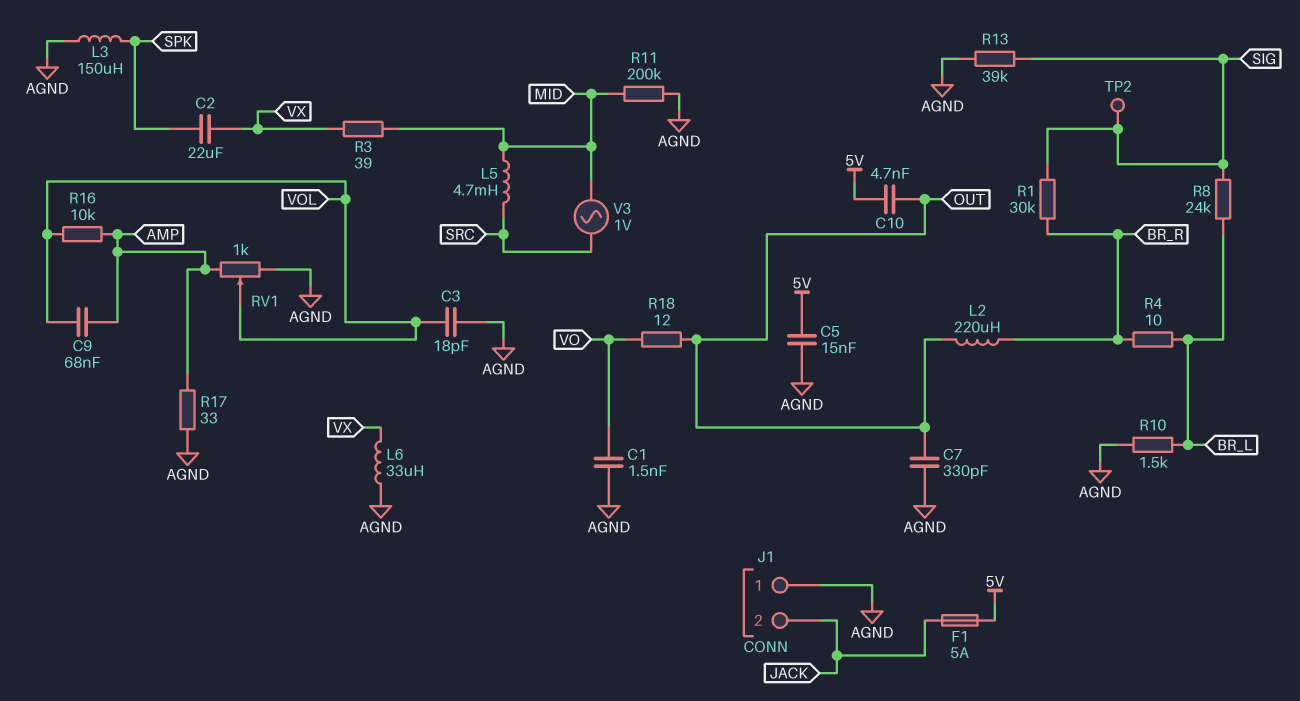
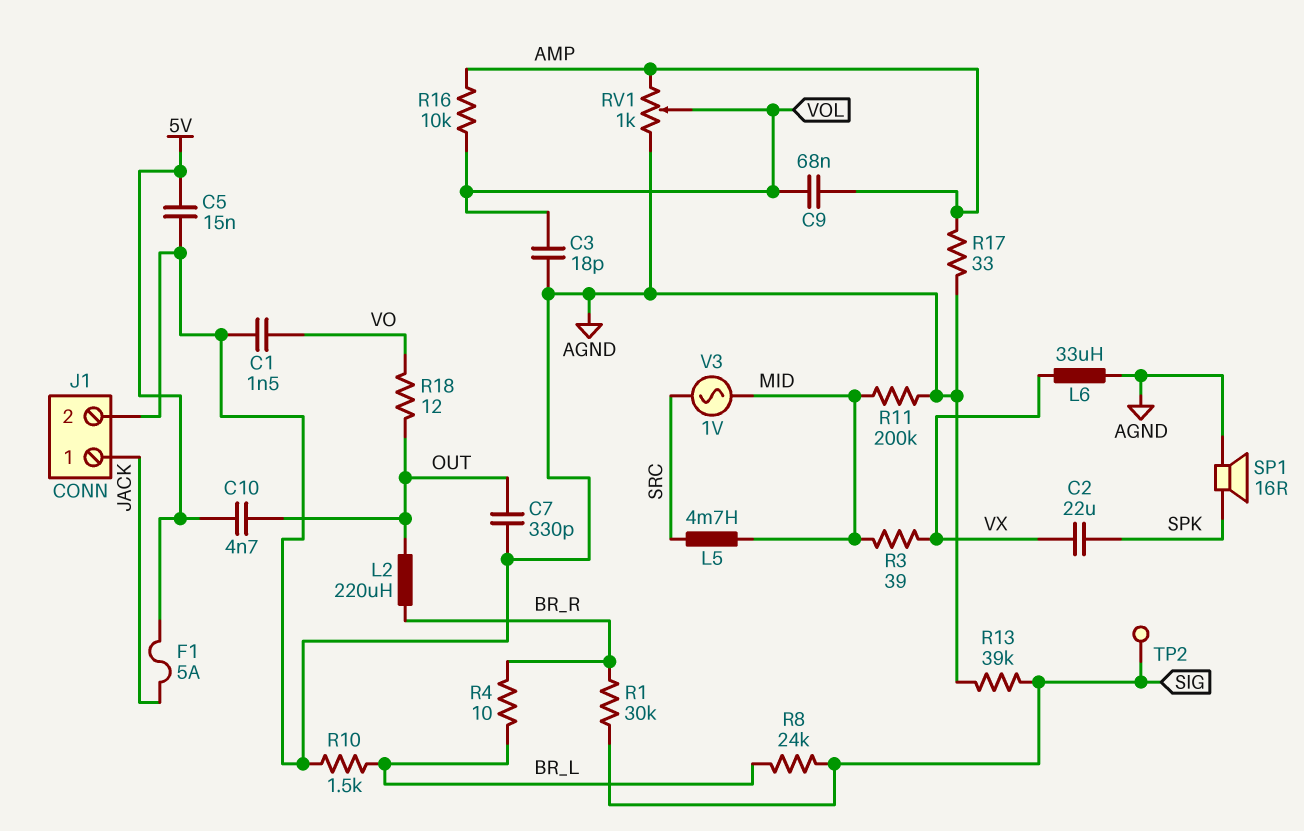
J1 pin 1: AGND -> JACK
J1 pin 2: JACK -> AGND
L3: 150uH (AGND, SPK) -> none
SP1: none -> speaker 16R (AGND, SPK)

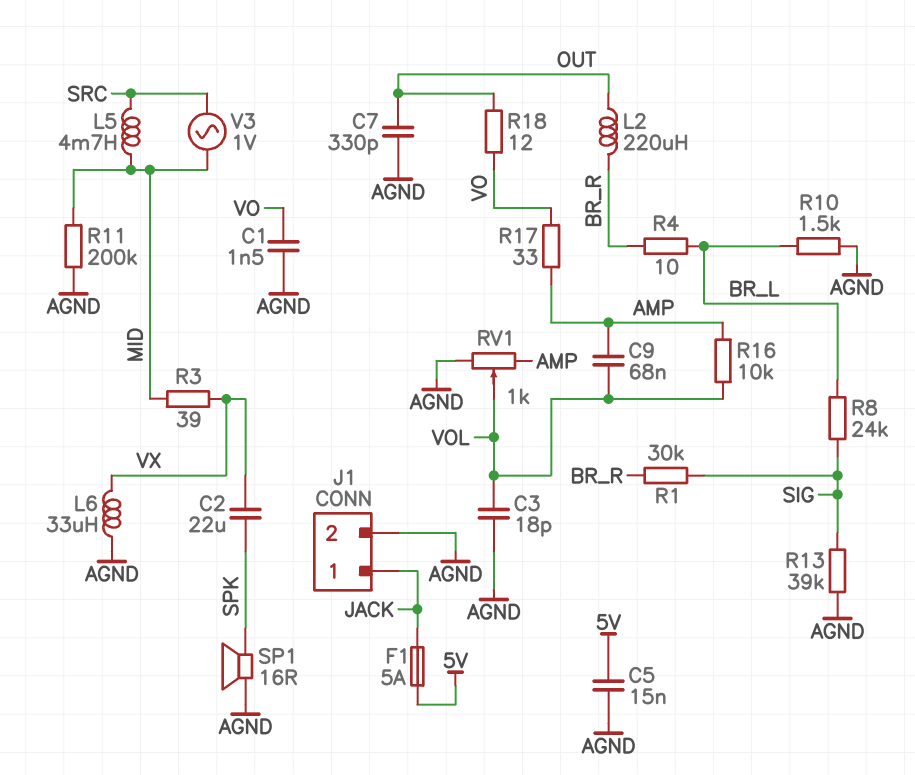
C10: 4.7nF (5V, OUT) -> none
R17: 33 (AGND, AMP) -> 33 (AMP, VO)
TP2: test point (SIG) -> none

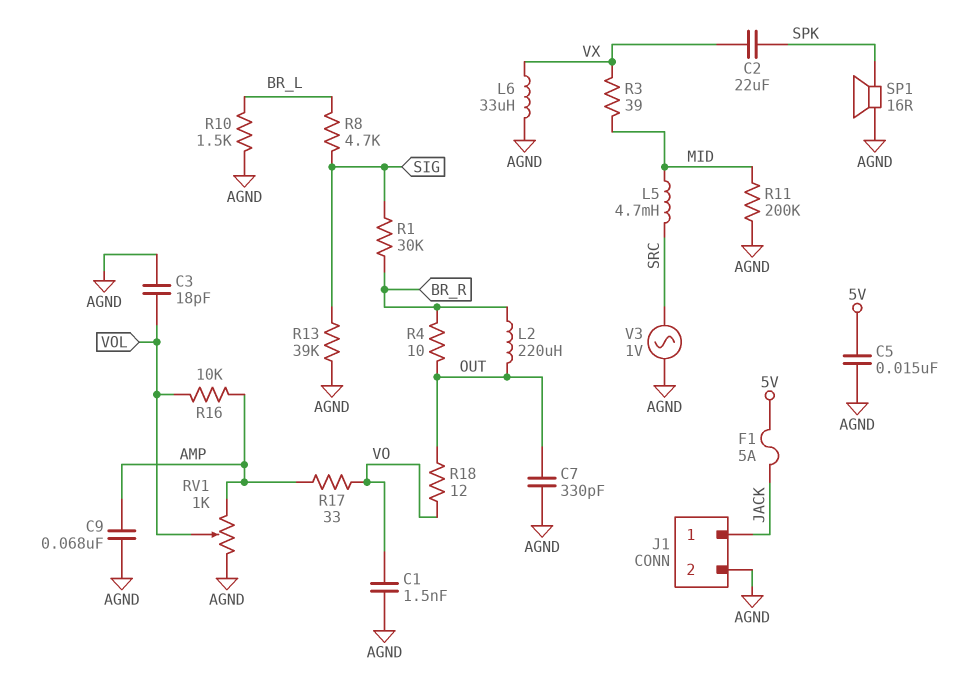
C9: 68nF (AMP, VOL) -> 68nF (AGND, AMP)
R4: 10 (BR_L, BR_R) -> 10 (BR_R, OUT)
R8: 24k (BR_L, SIG) -> 4.7k (BR_L, SIG)
V3: AC 1V (MID, SRC) -> AC 1V (AGND, SRC)

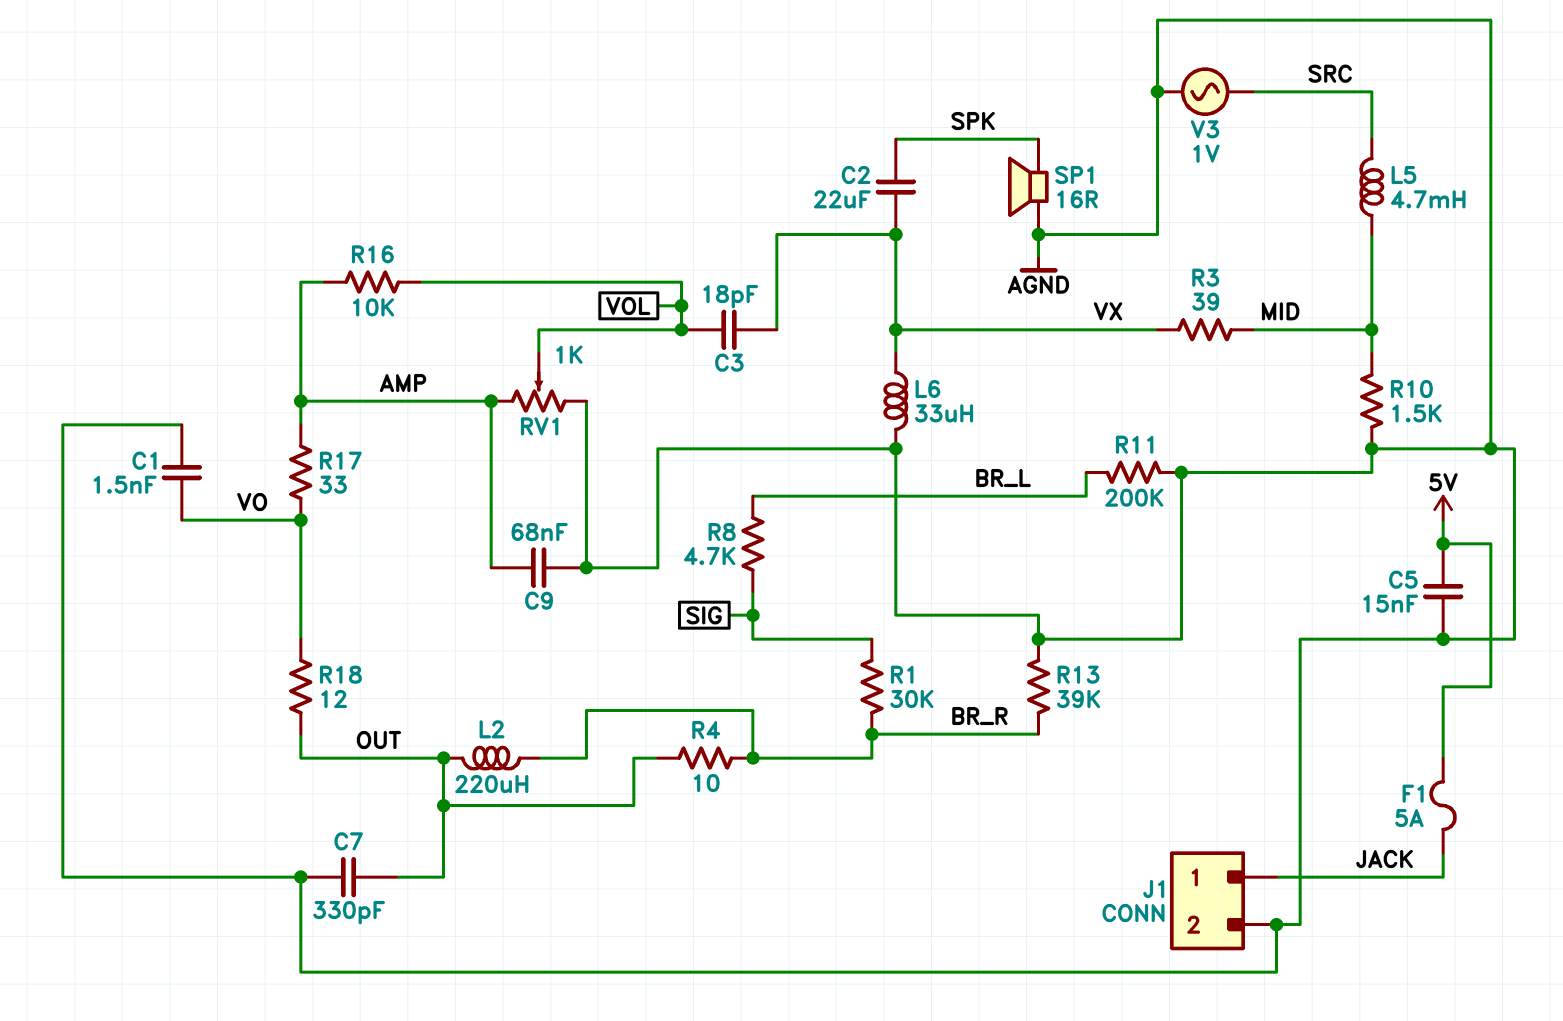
C3: 18pF (AGND, VOL) -> 18pF (VOL, VX)
R10: 1.5k (AGND, BR_L) -> 1.5k (AGND, MID)
R11: 200k (AGND, MID) -> 200k (AGND, BR_L)
R13: 39k (AGND, SIG) -> 39k (AGND, BR_R)

